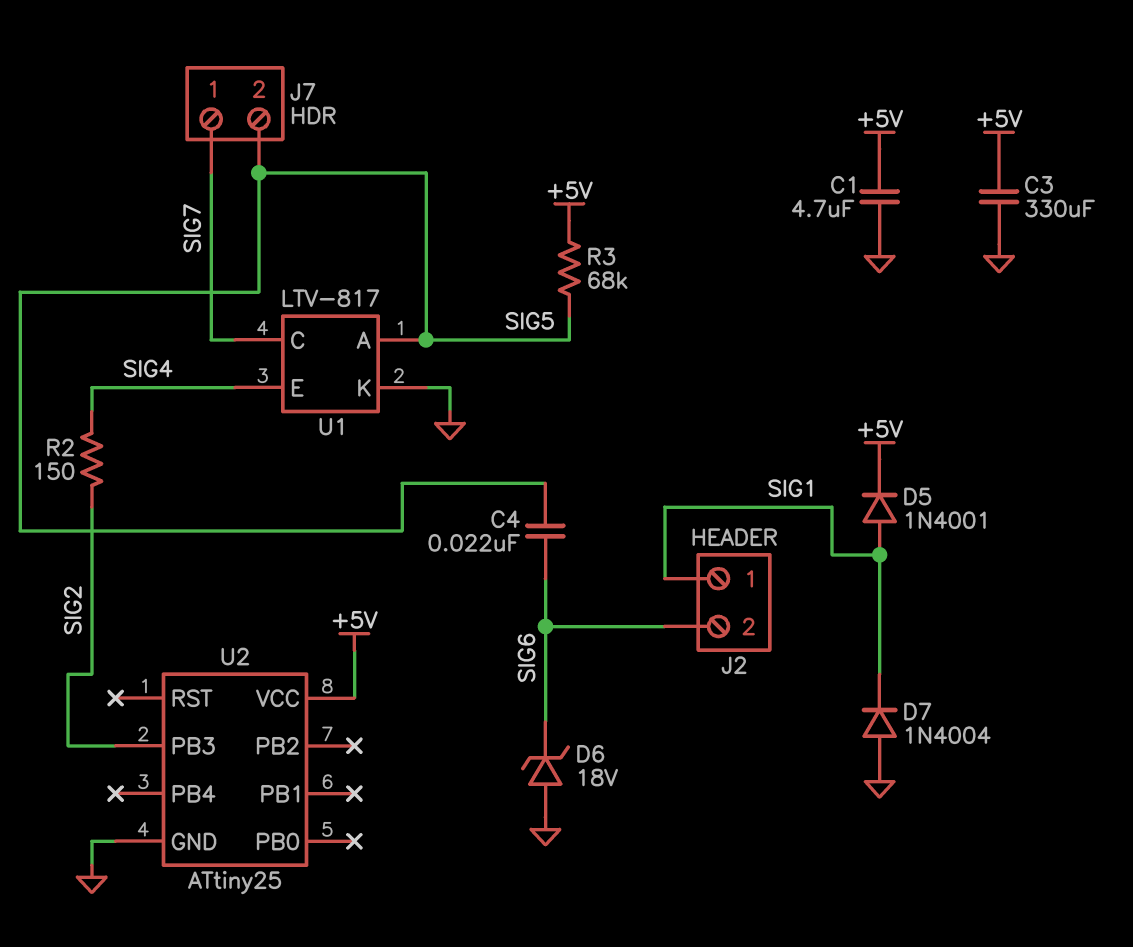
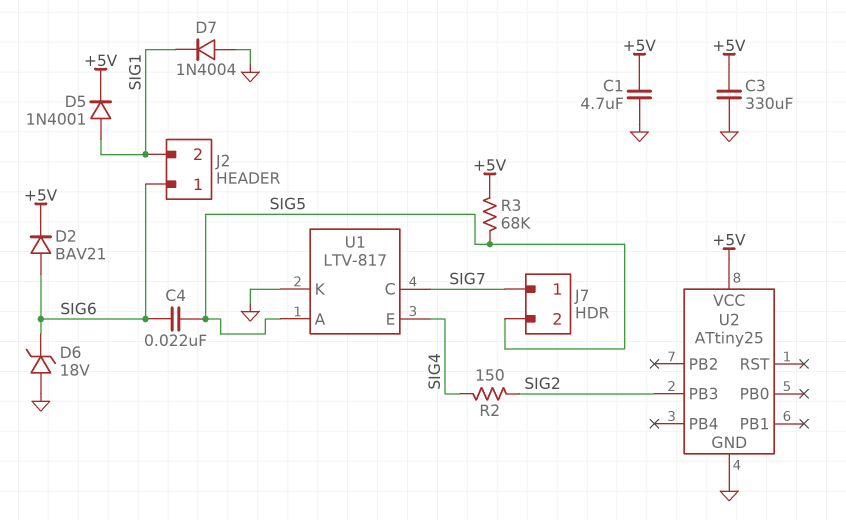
D2: none -> diode BAV21 (A SIG6, K +5V)
J2 pin 1: SIG1 -> SIG6
J2 pin 2: SIG6 -> SIG1

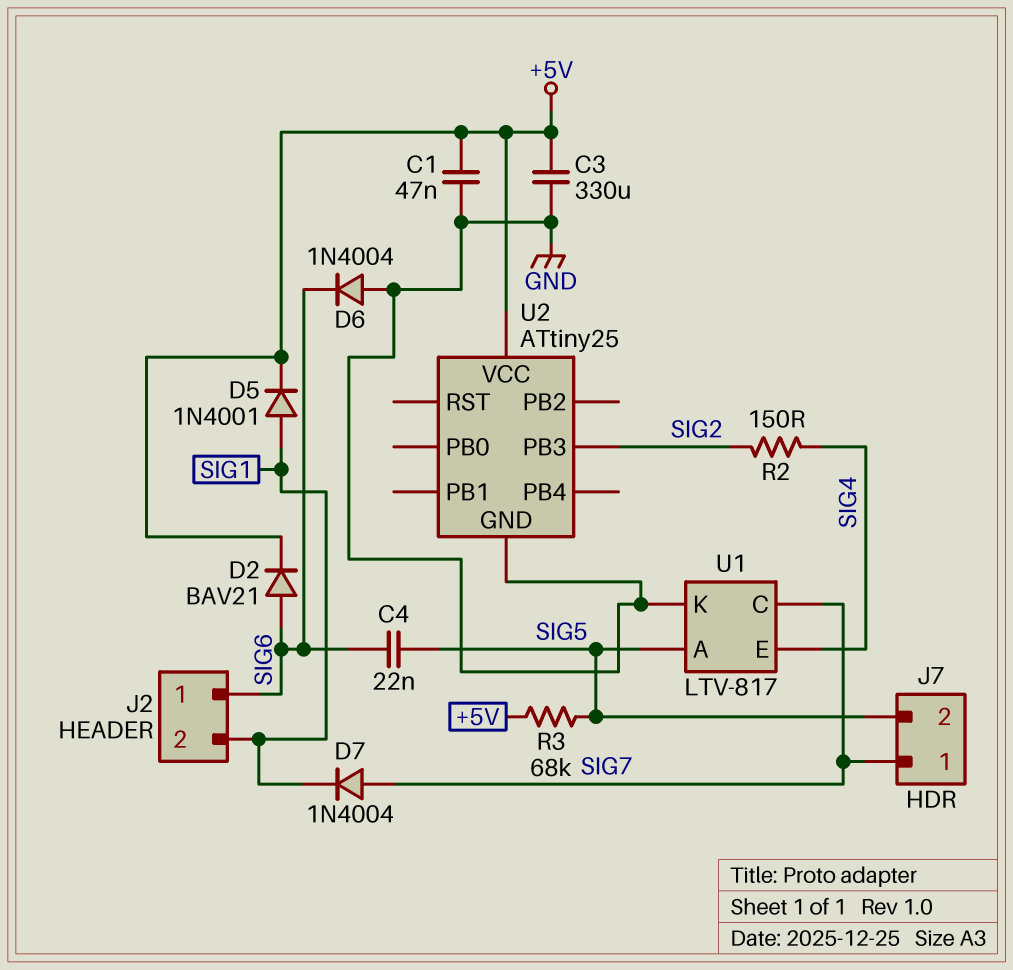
C1: 4.7uF (+5V, GND) -> 47nF (+5V, GND)
D6: zener 18V (A GND, K SIG6) -> diode 1N4004 (A GND, K SIG6)
D7: diode 1N4004 (A GND, K SIG1) -> diode 1N4004 (A SIG7, K SIG1)

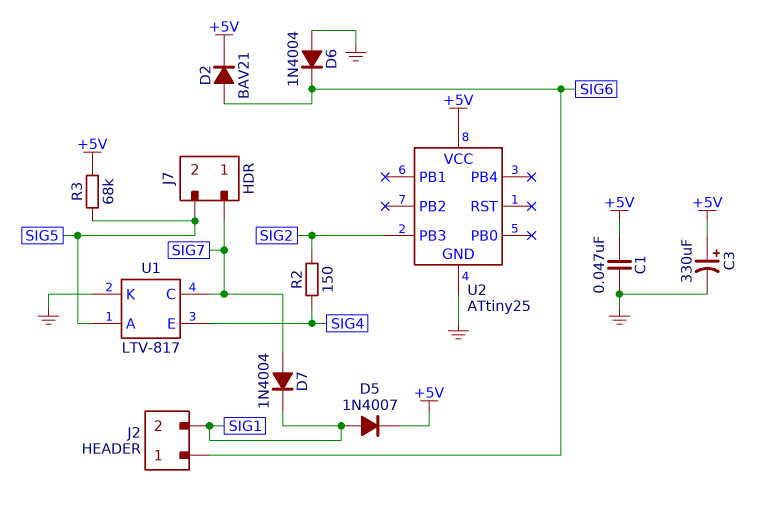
C3: 330uF (+5V, GND) -> 330uF (plus +5V, minus GND)
C4: 22nF (SIG5, SIG6) -> none
D5: diode 1N4001 (A SIG1, K +5V) -> diode 1N4007 (A SIG1, K +5V)

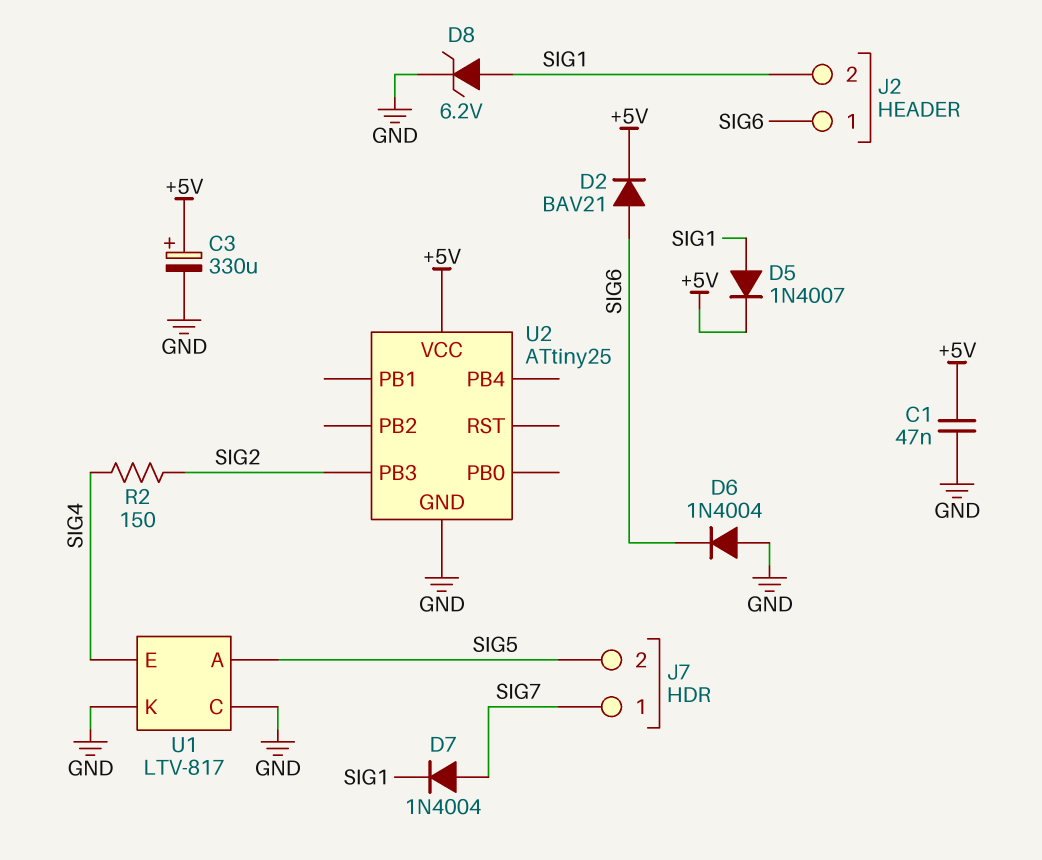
D8: none -> zener 6.2V (A SIG1, K GND)
R3: 68k (+5V, SIG5) -> none
U1 pin C: SIG7 -> GND

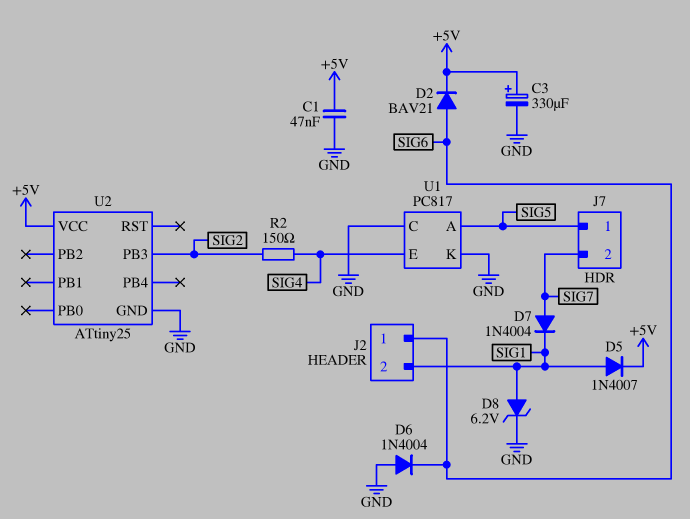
J7 pin 1: SIG7 -> SIG5
J7 pin 2: SIG5 -> SIG7
U1: LTV-817 -> PC817

